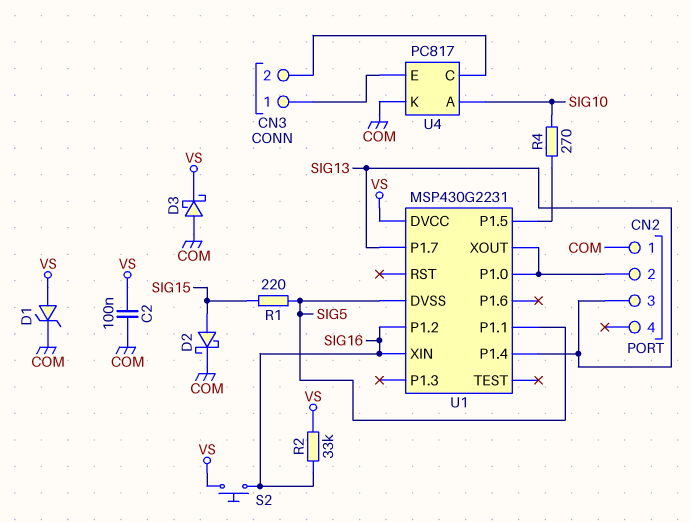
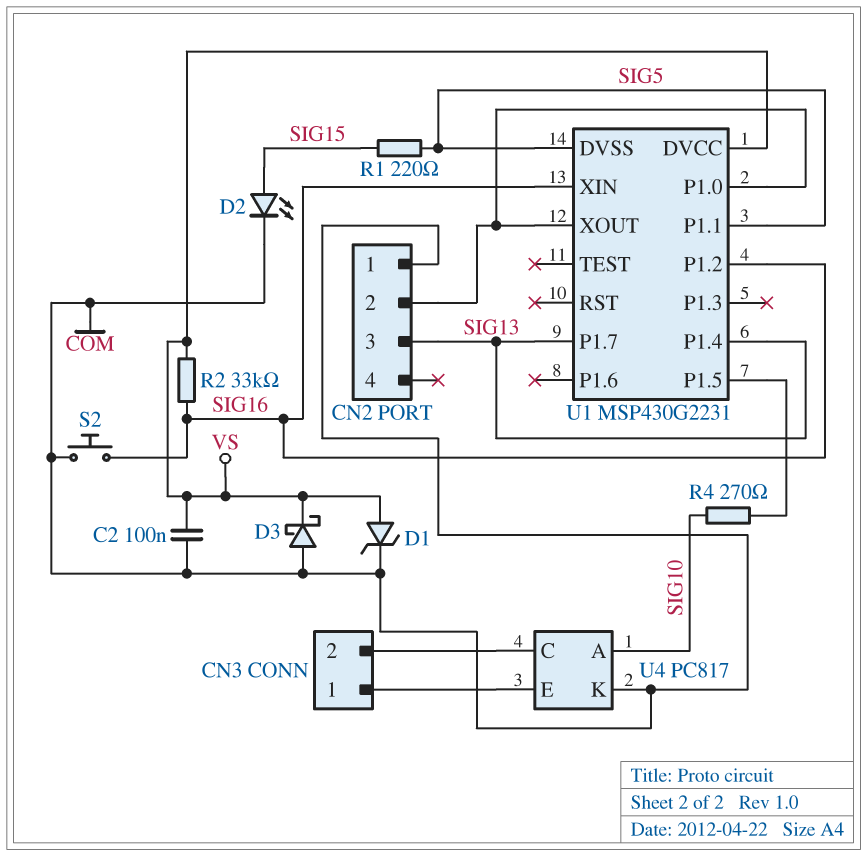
D2: schottky (A SIG15, K COM) -> LED (A SIG15, K COM)
S2: button (SIG16, VS) -> button (COM, SIG16)

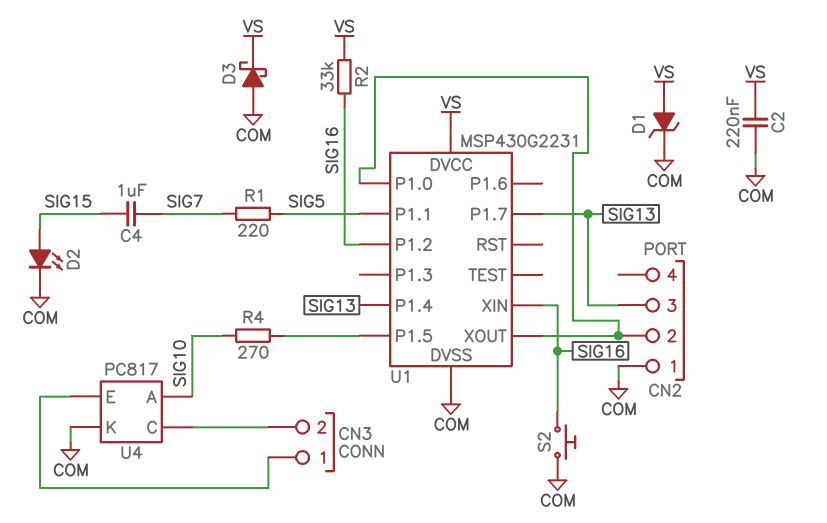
C2: 100nF (COM, VS) -> 220nF (COM, VS)
C4: none -> 1uF (SIG7, SIG15)
R1: 220 (SIG5, SIG15) -> 220 (SIG5, SIG7)
U1 pin DVSS: SIG5 -> COM

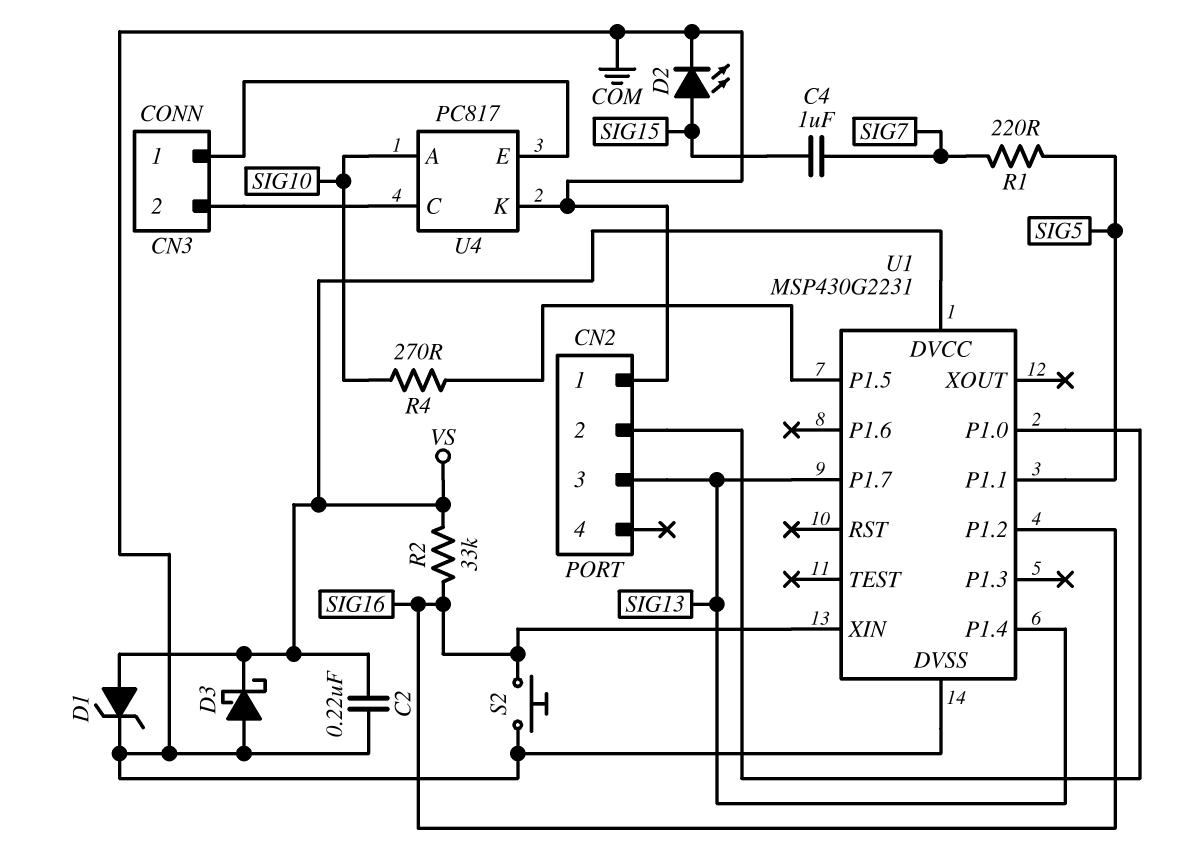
U1 pin XOUT: CN2/2 -> none

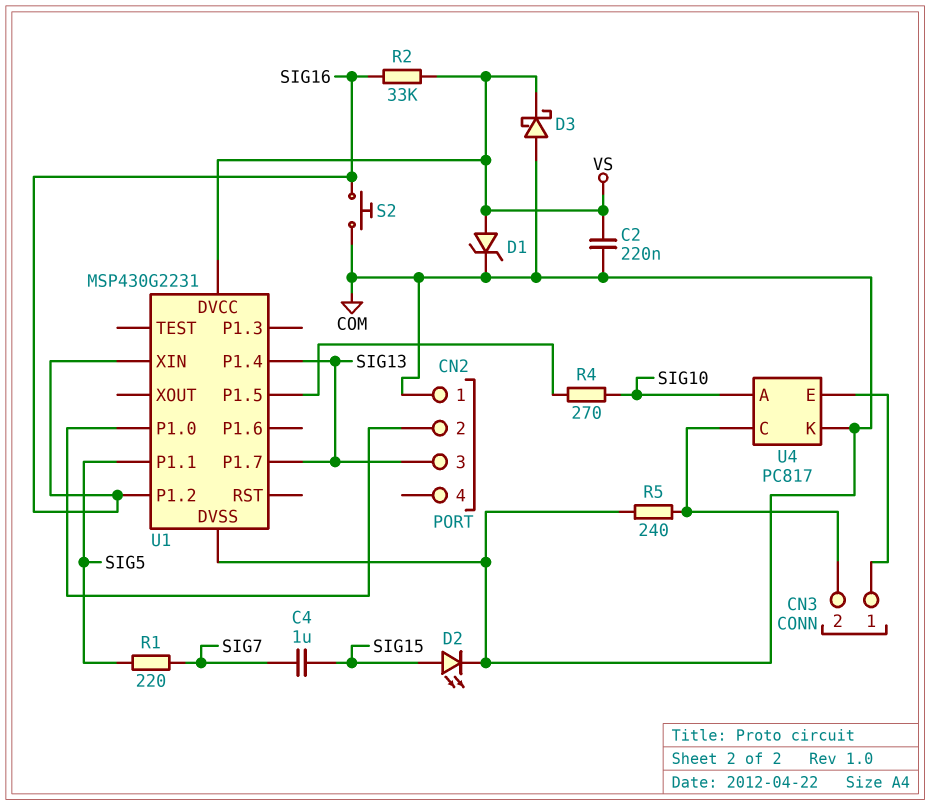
R5: none -> 240 (CN3/2, COM)

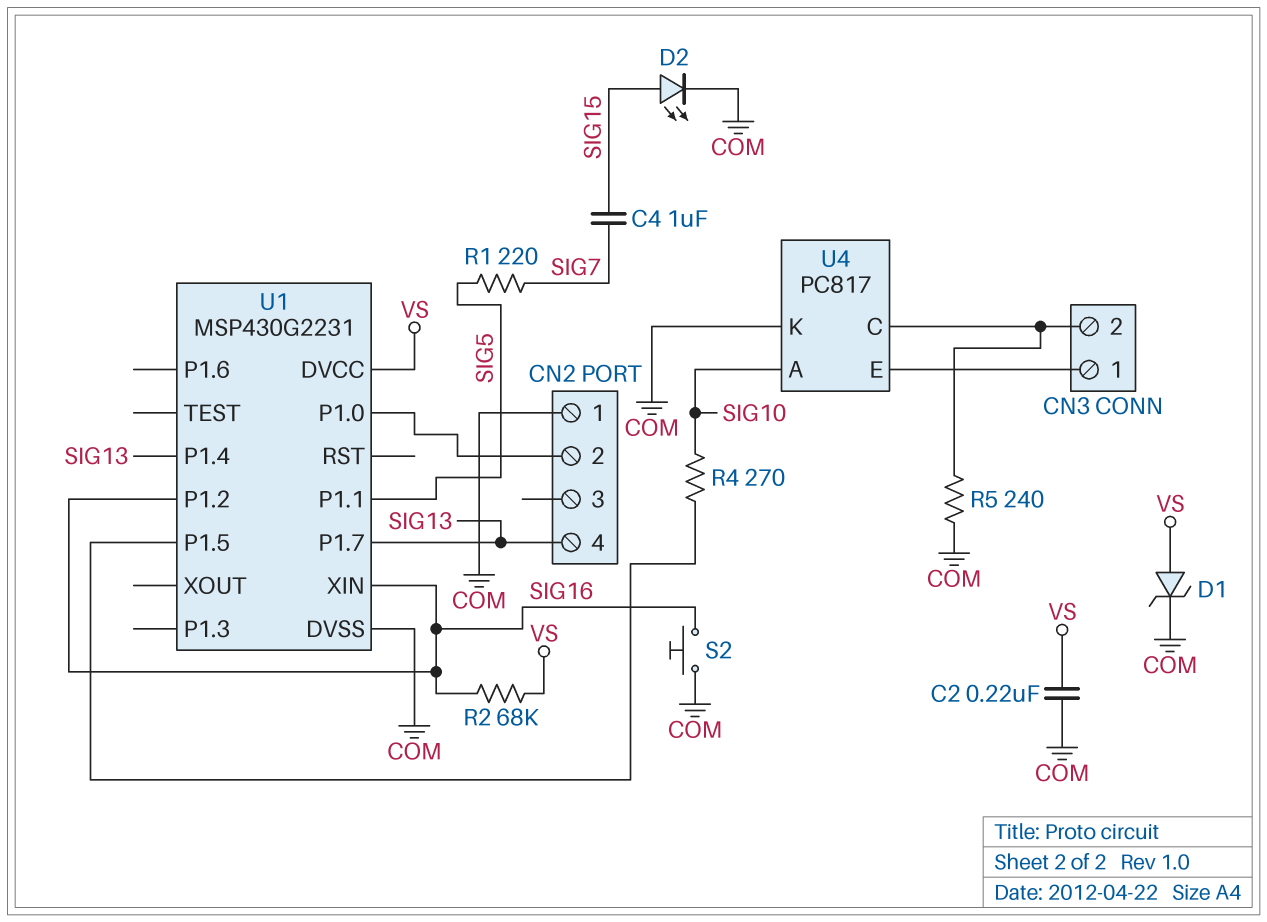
CN2 pin 3: SIG13 -> none
CN2 pin 4: none -> SIG13
D3: schottky (A COM, K VS) -> none
R2: 33k (SIG16, VS) -> 68k (SIG16, VS)

